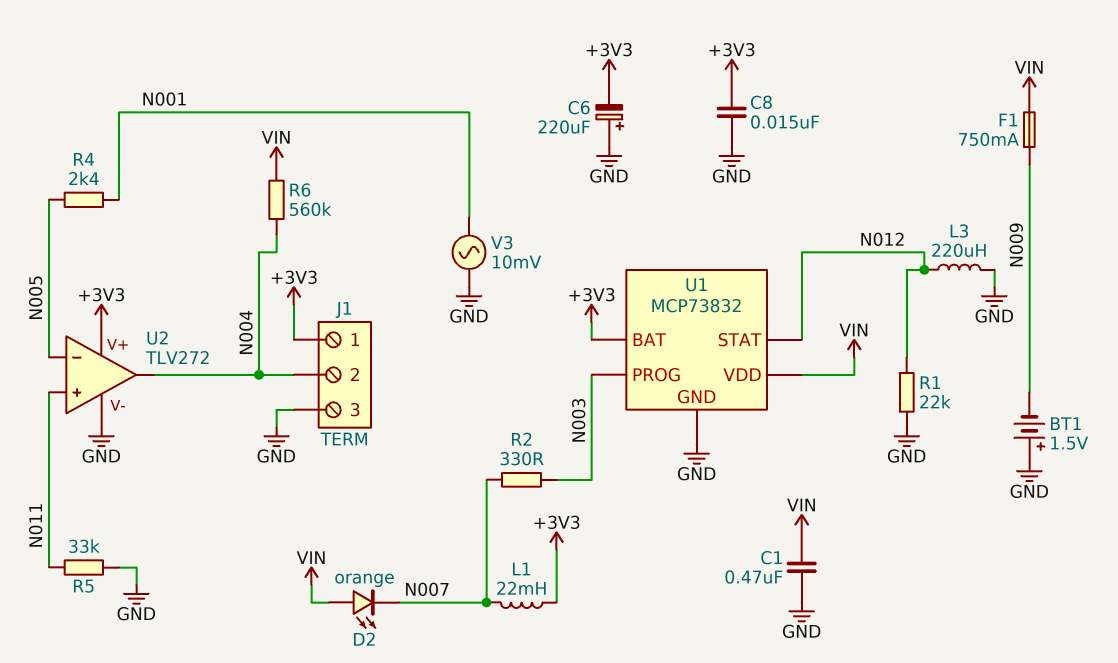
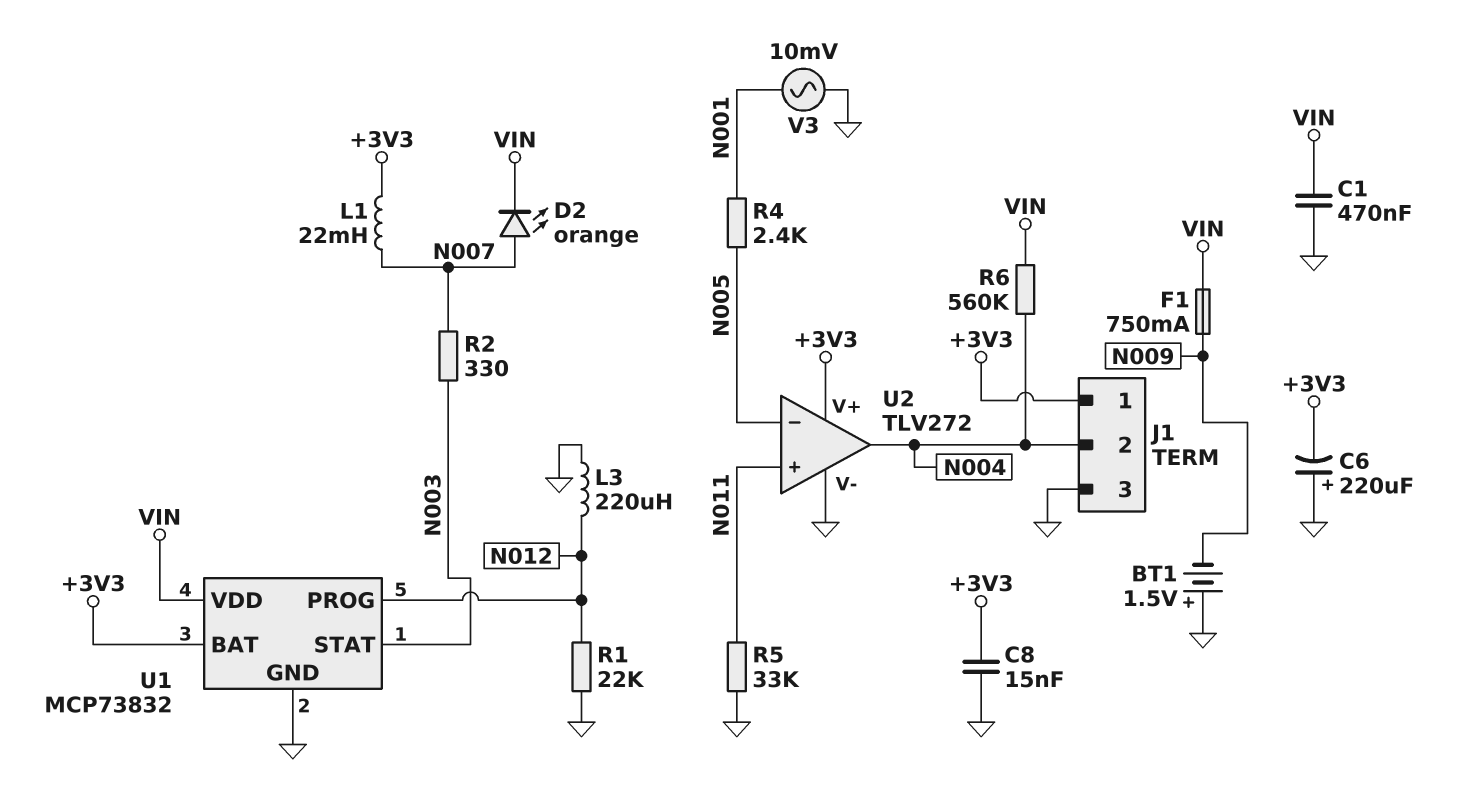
D2: LED orange (A VIN, K N007) -> LED orange (A N007, K VIN)
U1 pin PROG: N003 -> N012
U1 pin STAT: N012 -> N003

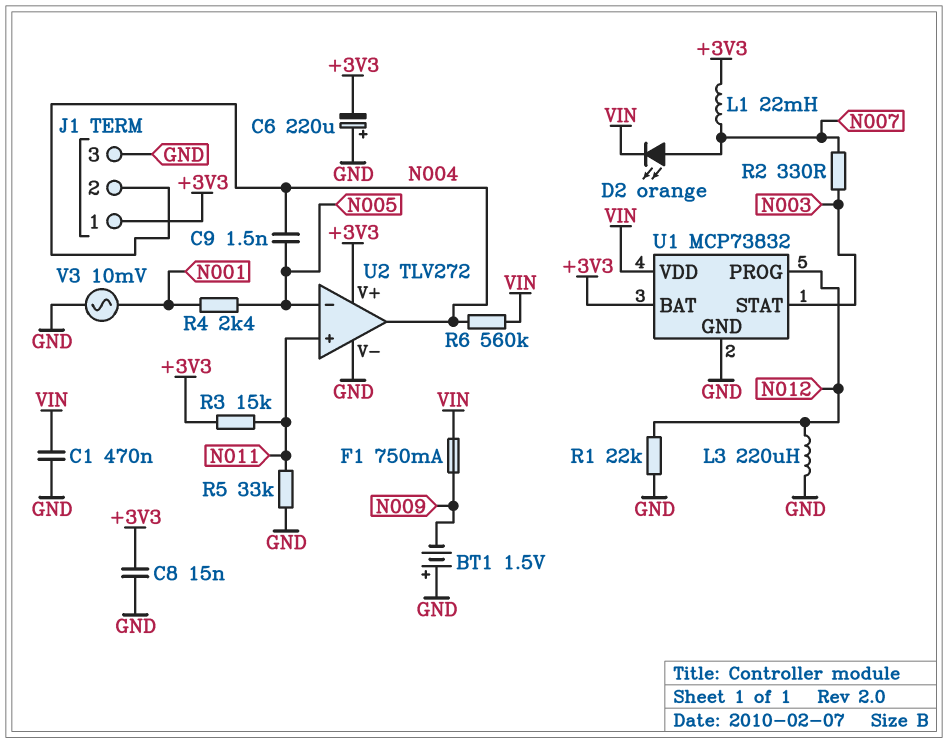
C9: none -> 1.5nF (N004, N005)
R3: none -> 15k (+3V3, N011)

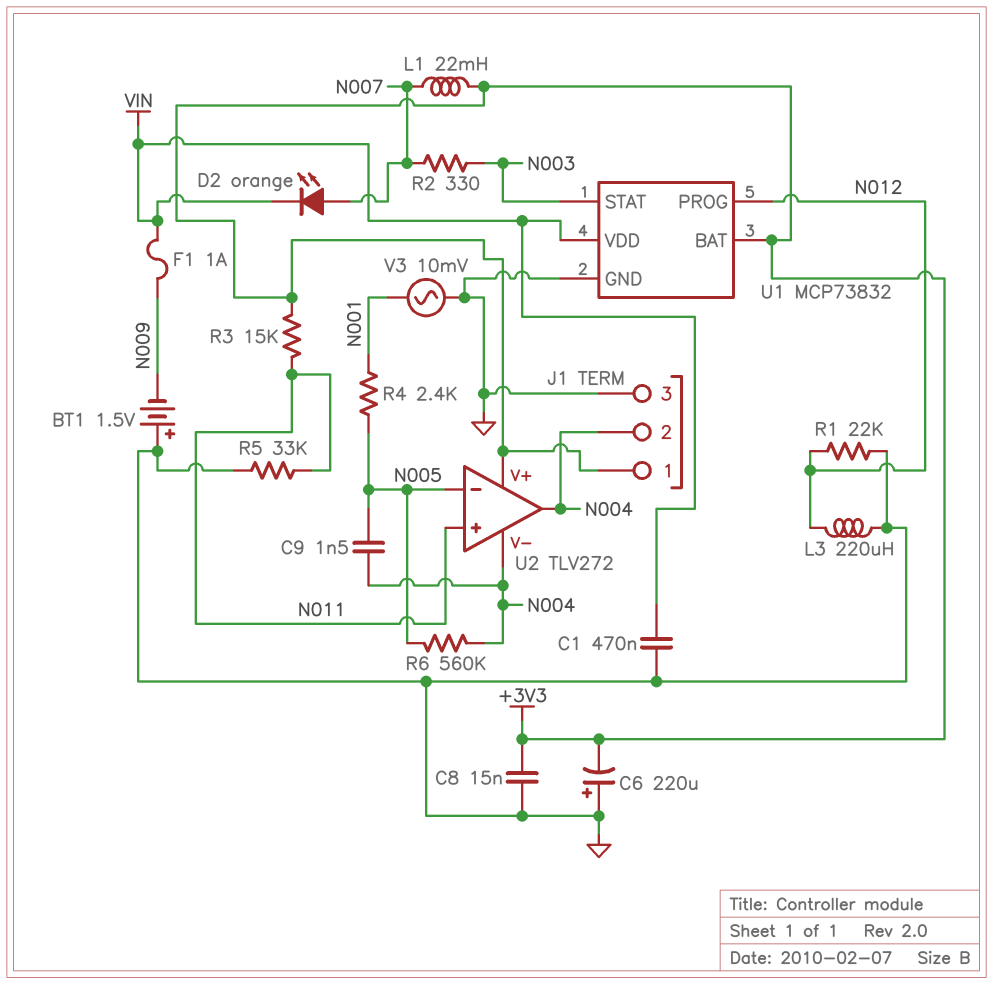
F1: 750mA (N009, VIN) -> 1A (N009, VIN)
R6: 560k (N004, VIN) -> 560k (N004, N005)
U2 pin V-: GND -> N004

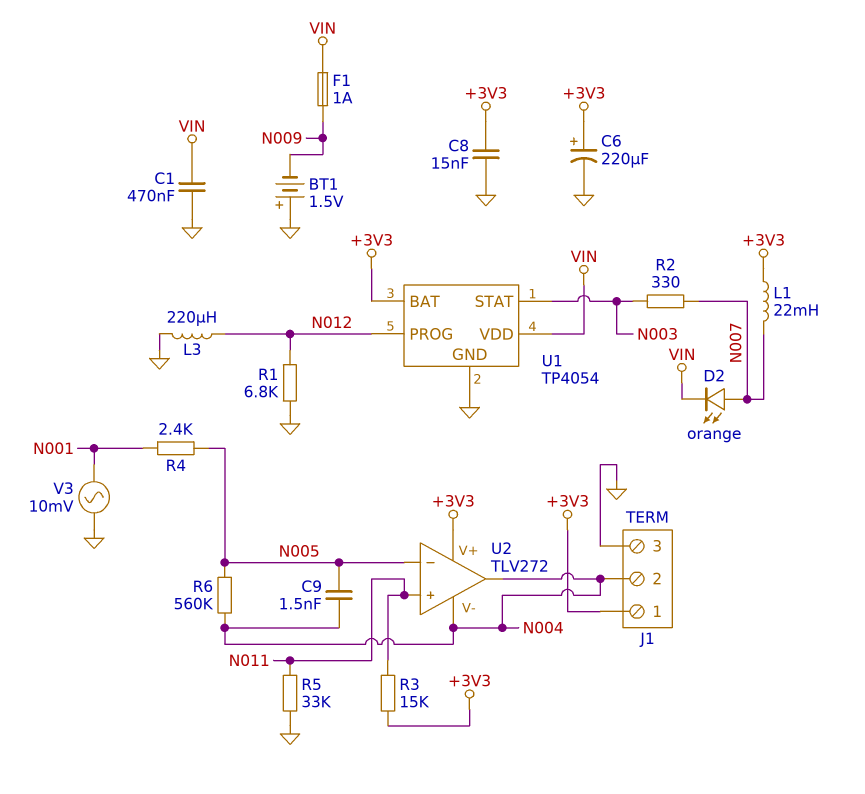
C6: 220uF (plus GND, minus +3V3) -> 220uF (plus +3V3, minus GND)
R1: 22k (GND, N012) -> 6.8k (GND, N012)
U1: MCP73832 -> TP4054

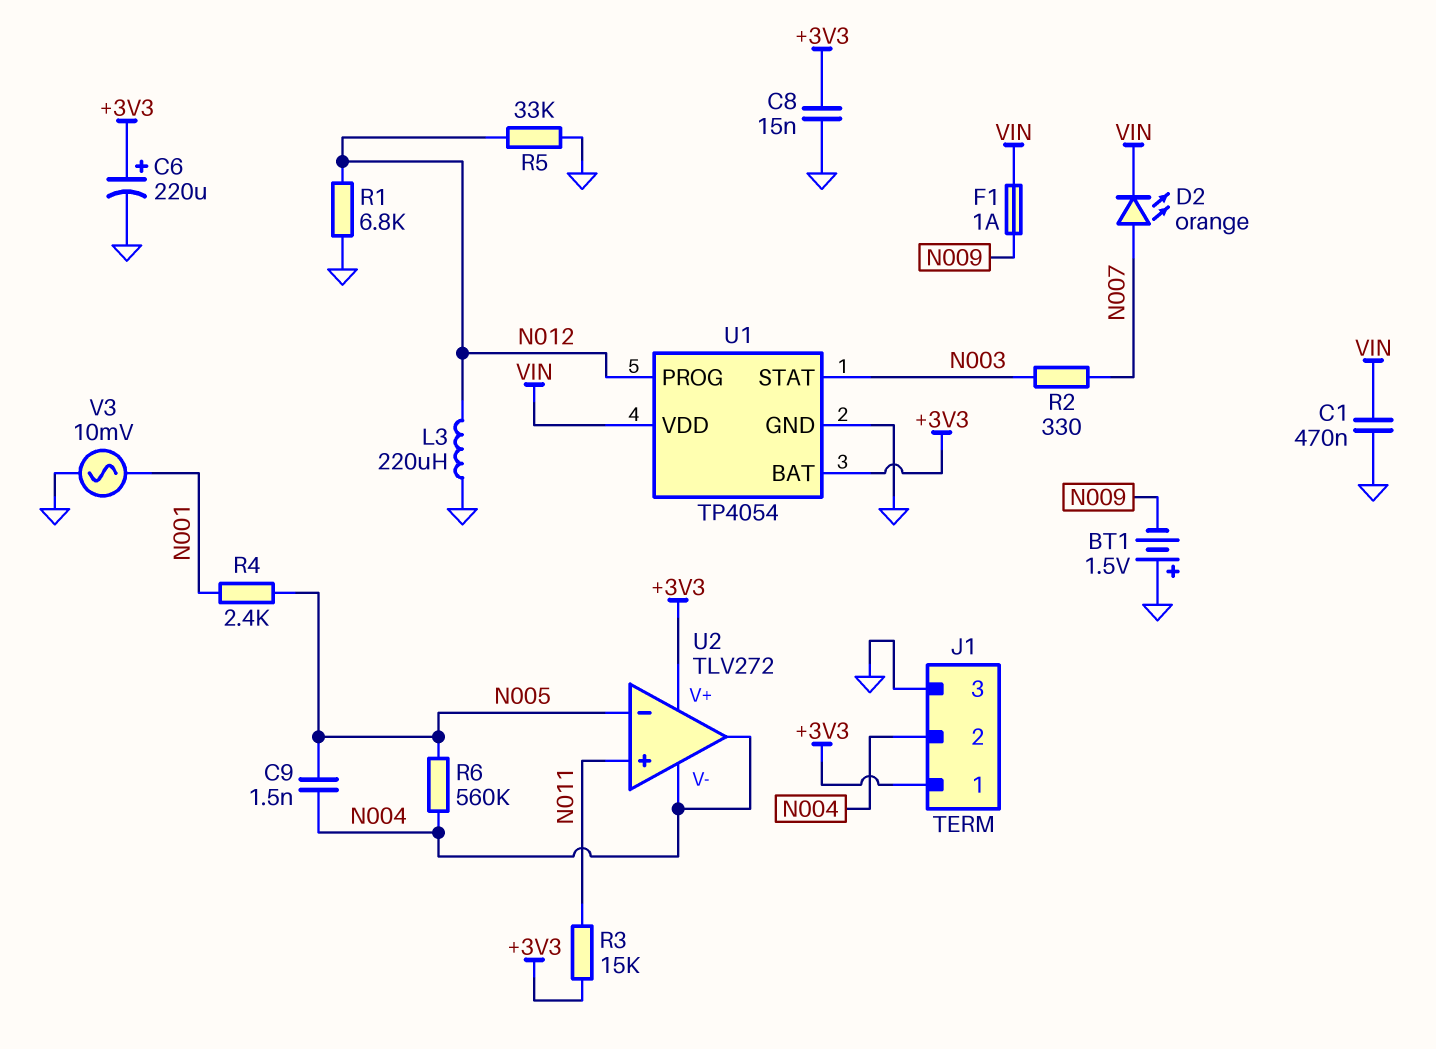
L1: 22mH (+3V3, N007) -> none
R5: 33k (GND, N011) -> 33k (GND, N012)

